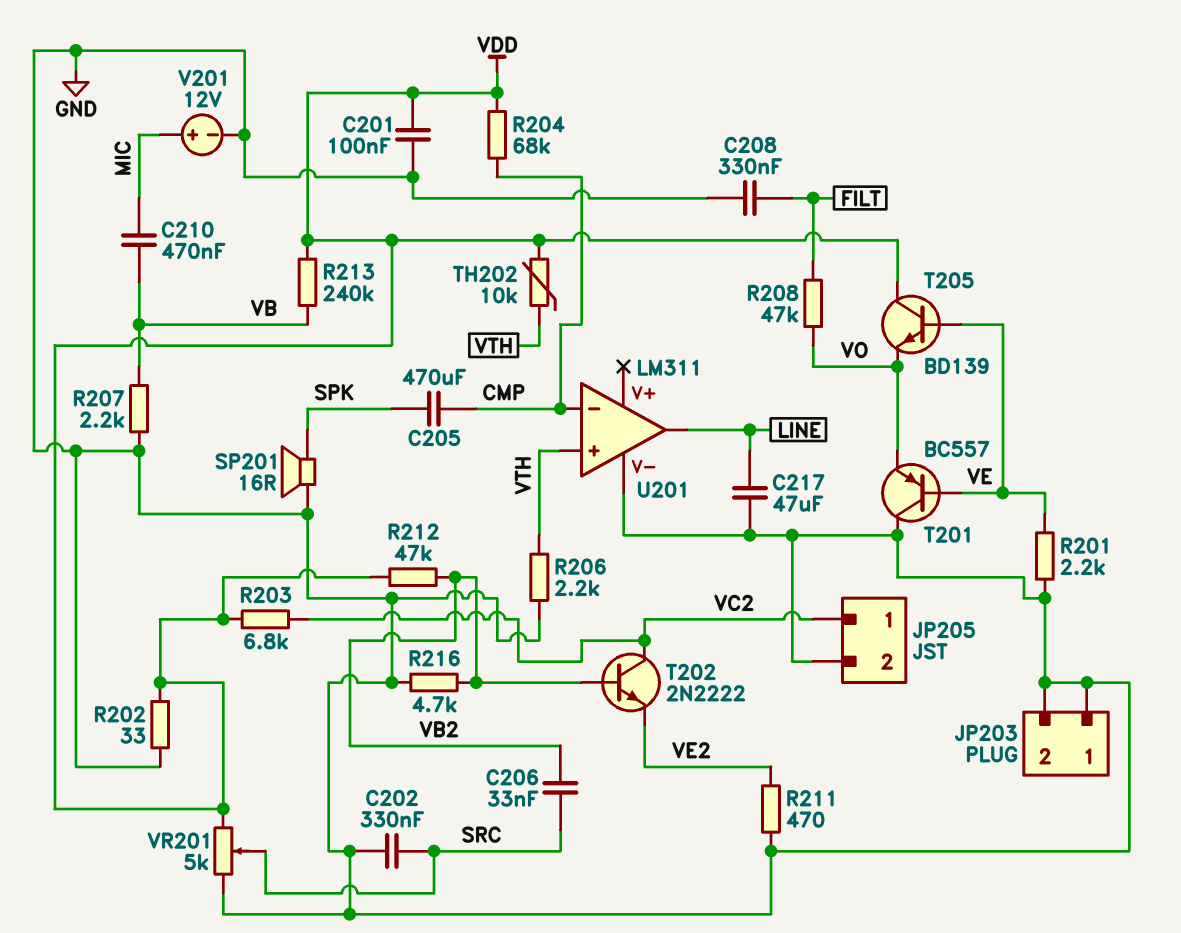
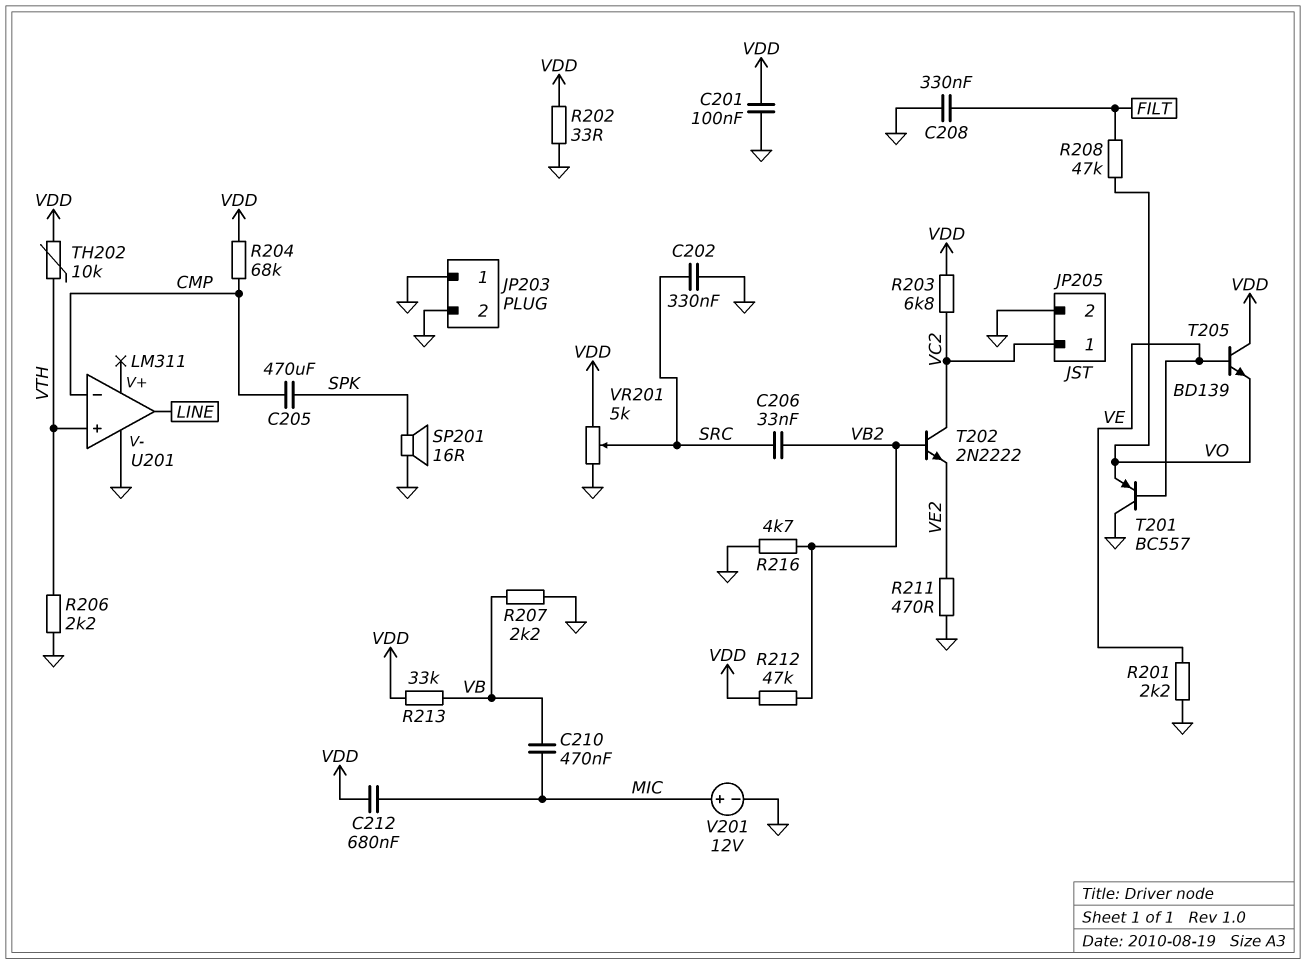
C212: none -> 680nF (MIC, VDD)
C217: 47uF (GND, LINE) -> none
R213: 240k (VB, VDD) -> 33k (VB, VDD)

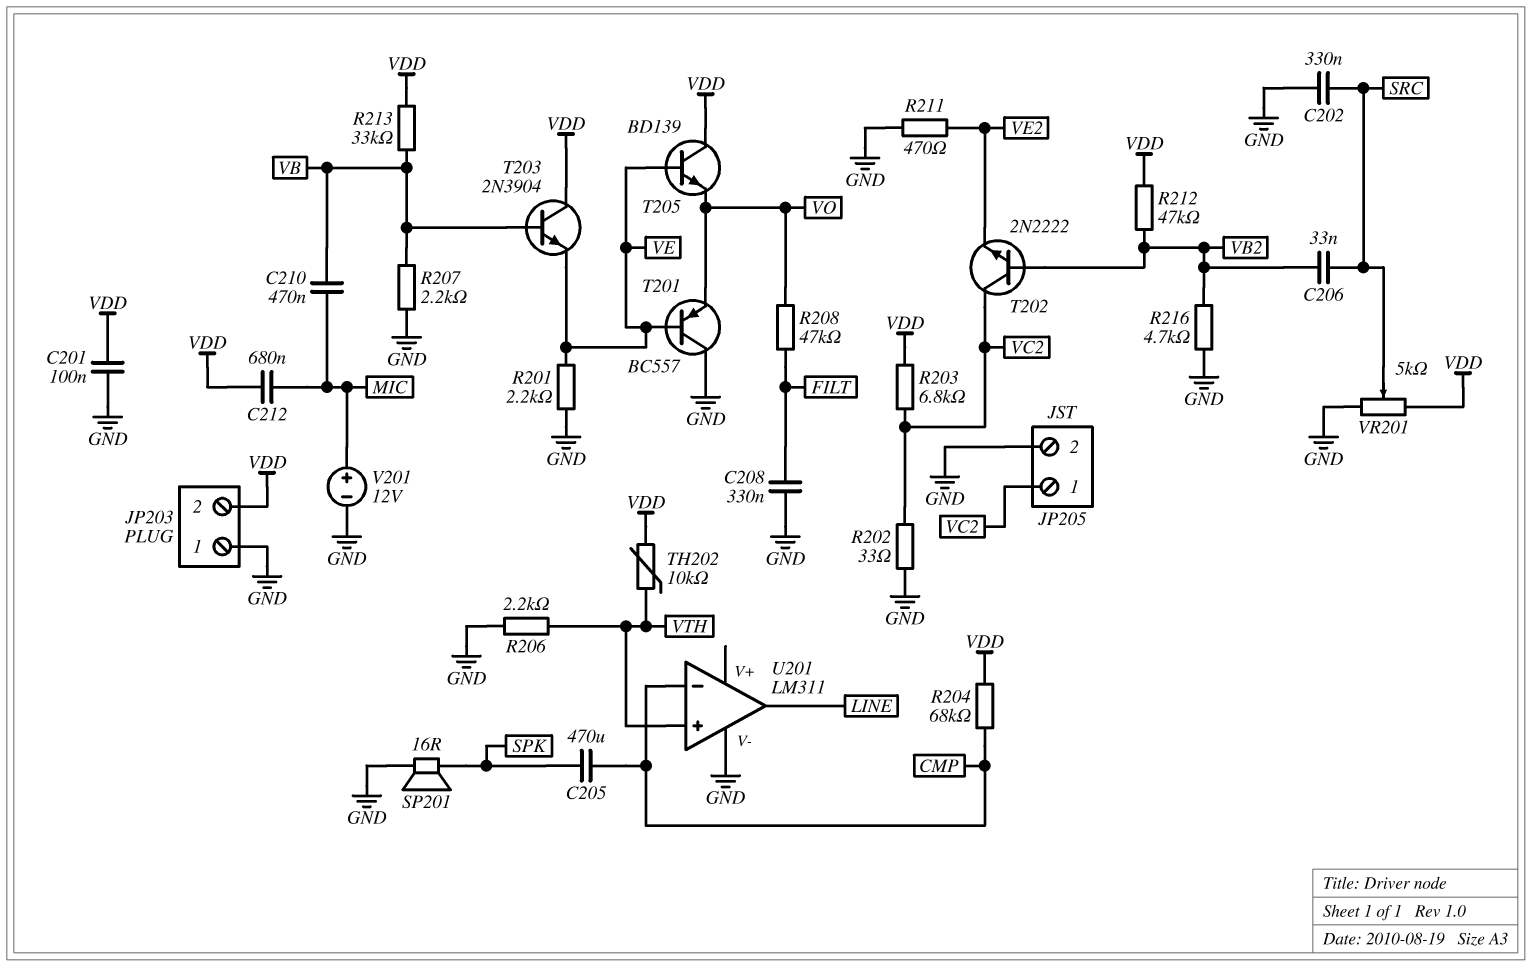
JP203 pin 2: GND -> VDD
R202: 33 (GND, VDD) -> 33 (GND, VC2)
T203: none -> NPN 2N3904 (B VB, C VDD, E VE)

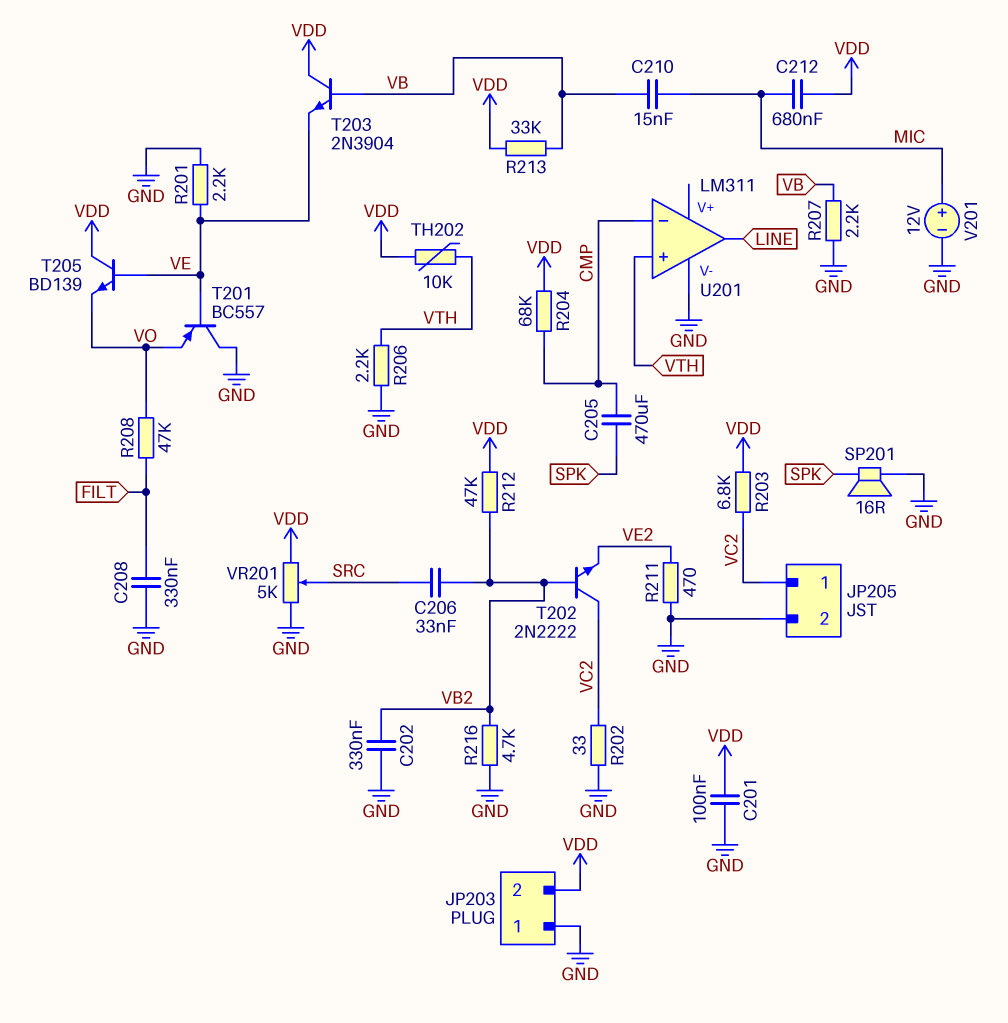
C202: 330nF (GND, SRC) -> 330nF (GND, VB2)
C210: 470nF (MIC, VB) -> 15nF (MIC, VB)

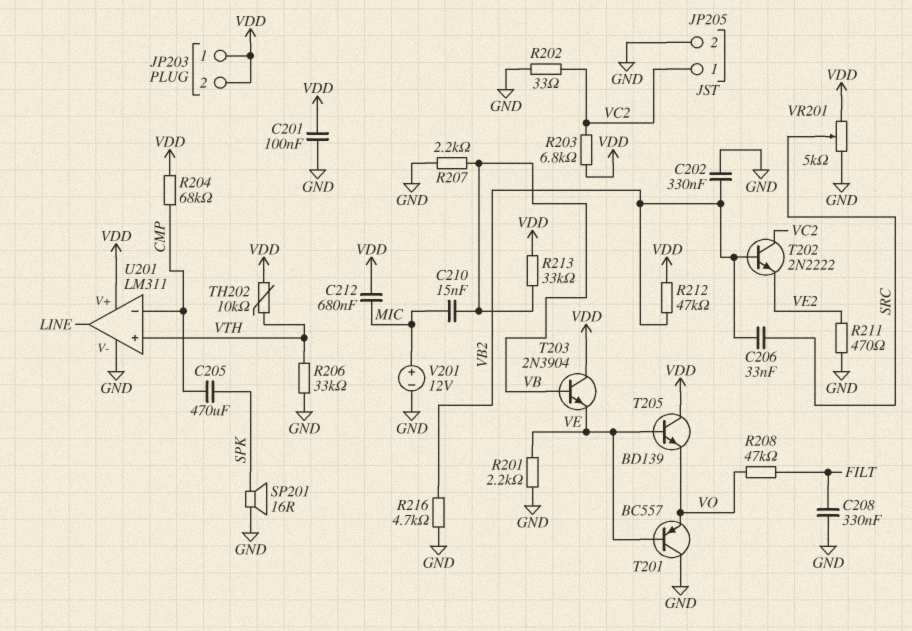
JP203 pin 1: GND -> VDD
R206: 2.2k (GND, VTH) -> 33k (GND, VTH)
U201 pin V+: none -> VDD

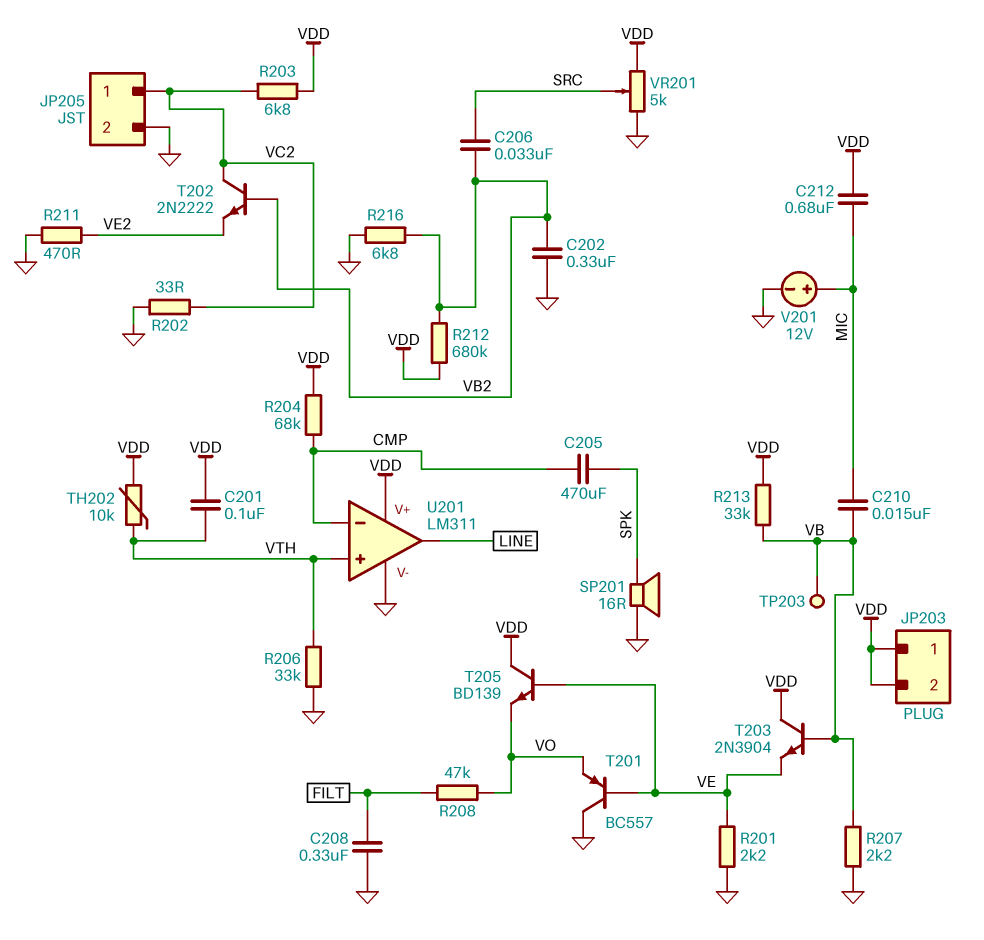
C201: 100nF (GND, VDD) -> 100nF (VDD, VTH)
R212: 47k (VB2, VDD) -> 680k (VB2, VDD)
R216: 4.7k (GND, VB2) -> 6.8k (GND, VB2)
TP203: none -> test point (VB)

